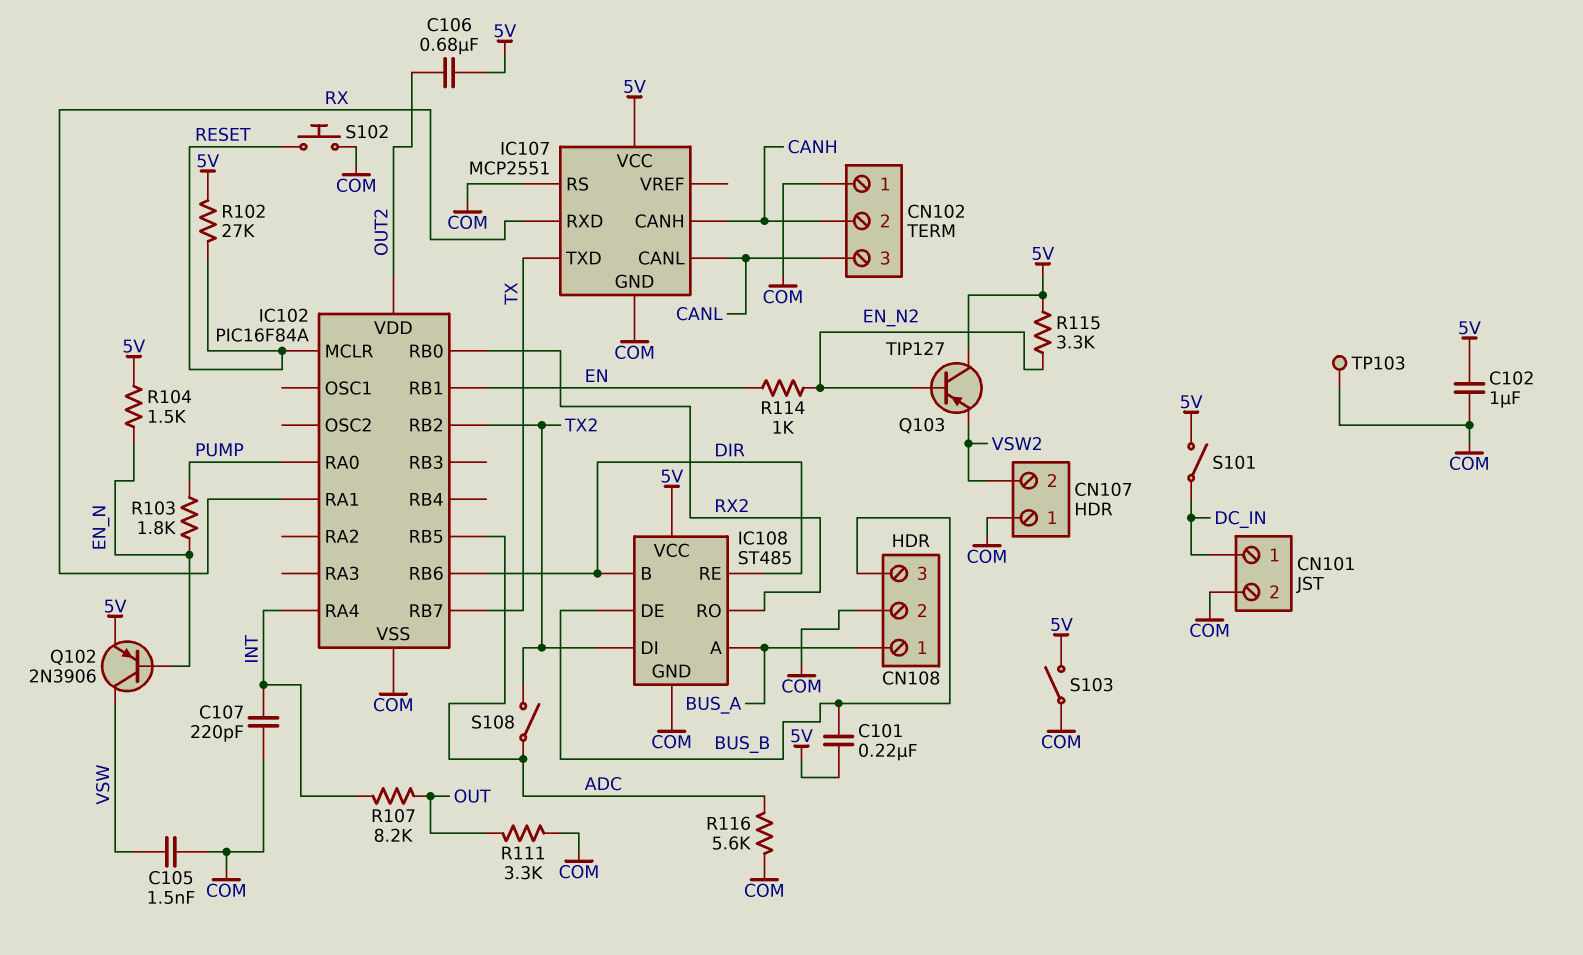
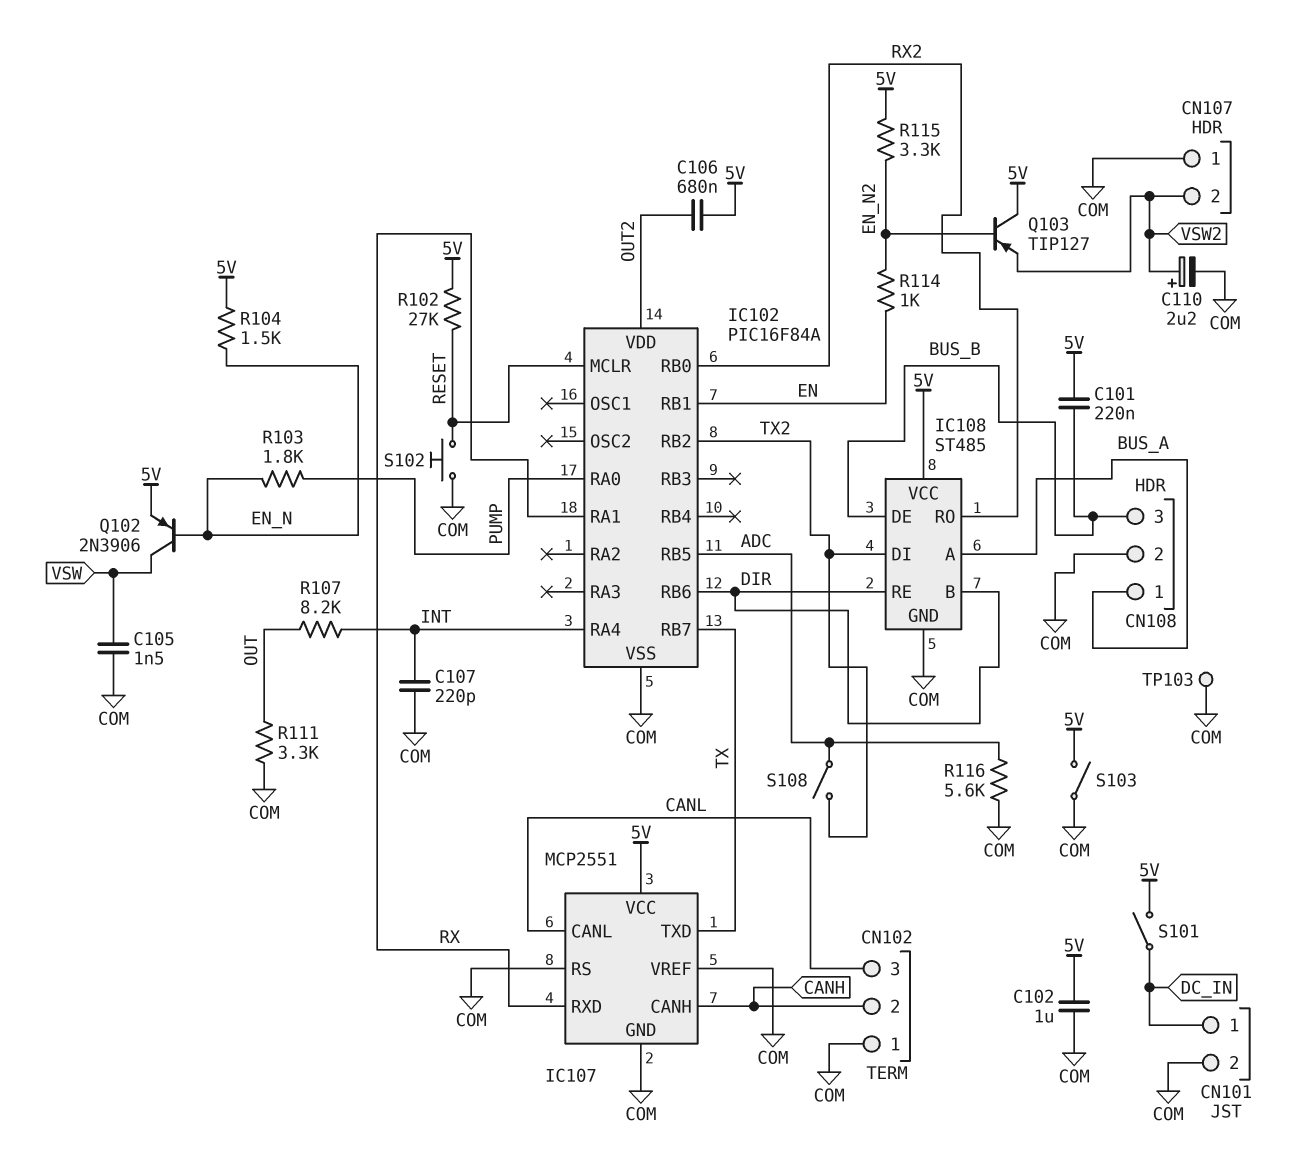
C110: none -> 2.2uF (plus VSW2, minus COM)
IC107 pin VREF: none -> COM

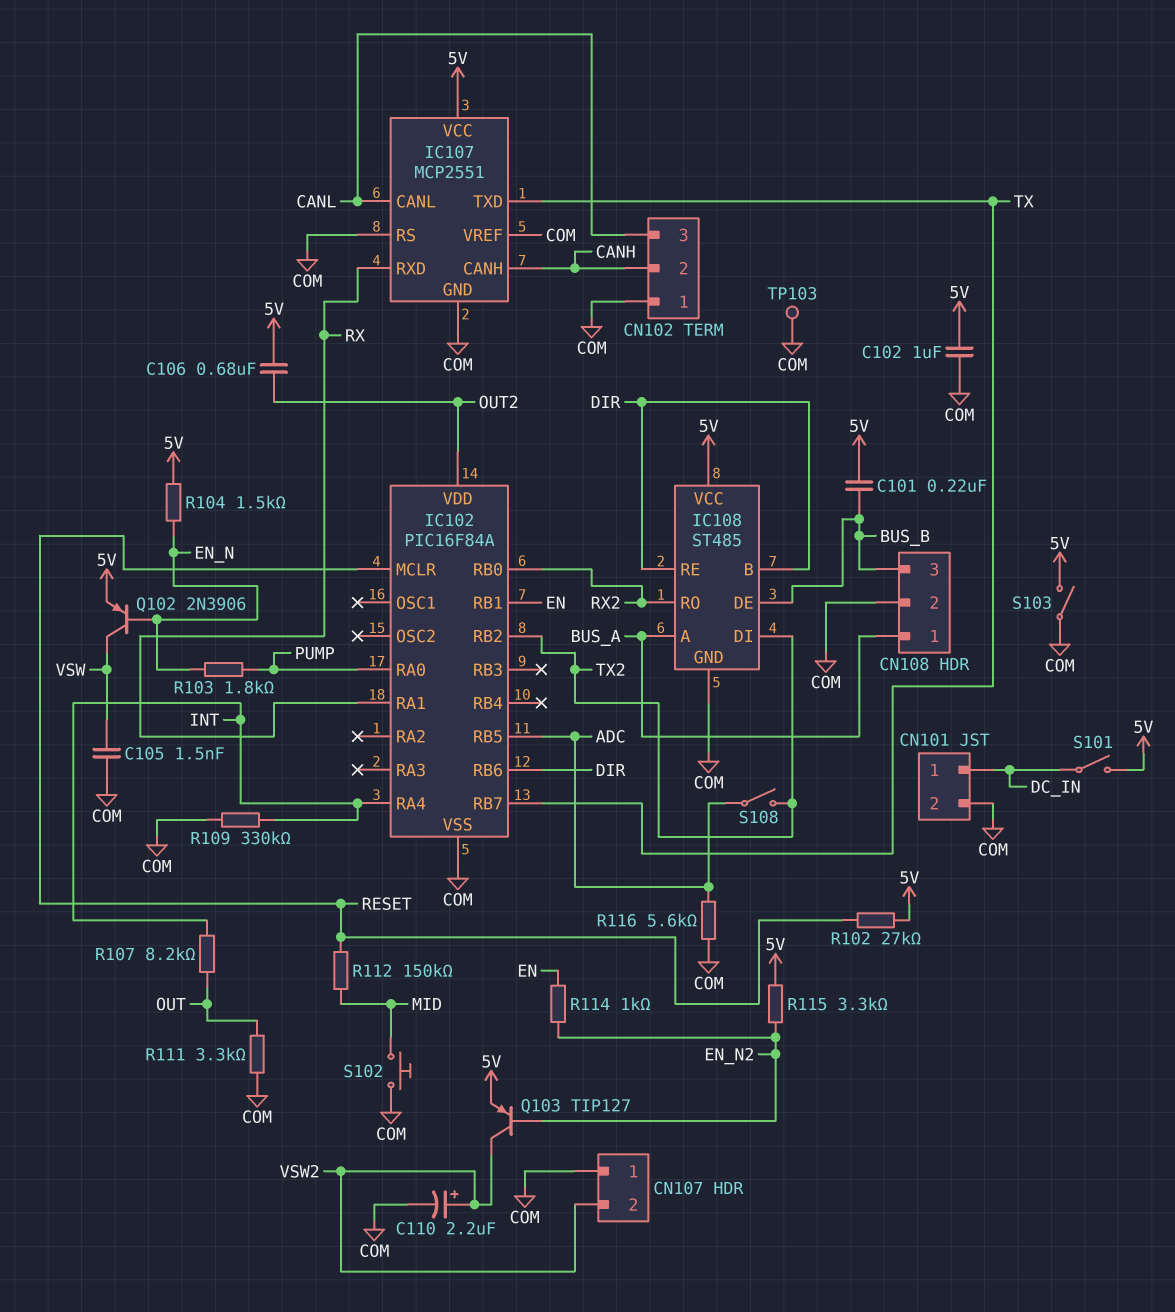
C107: 220pF (COM, INT) -> none
Q103: PNP TIP127 (B EN_N2, C 5V, E VSW2) -> PNP TIP127 (B EN_N2, C VSW2, E 5V)
R109: none -> 330k (COM, INT)
R112: none -> 150k (MID, RESET)
S102: button (COM, RESET) -> button (COM, MID)

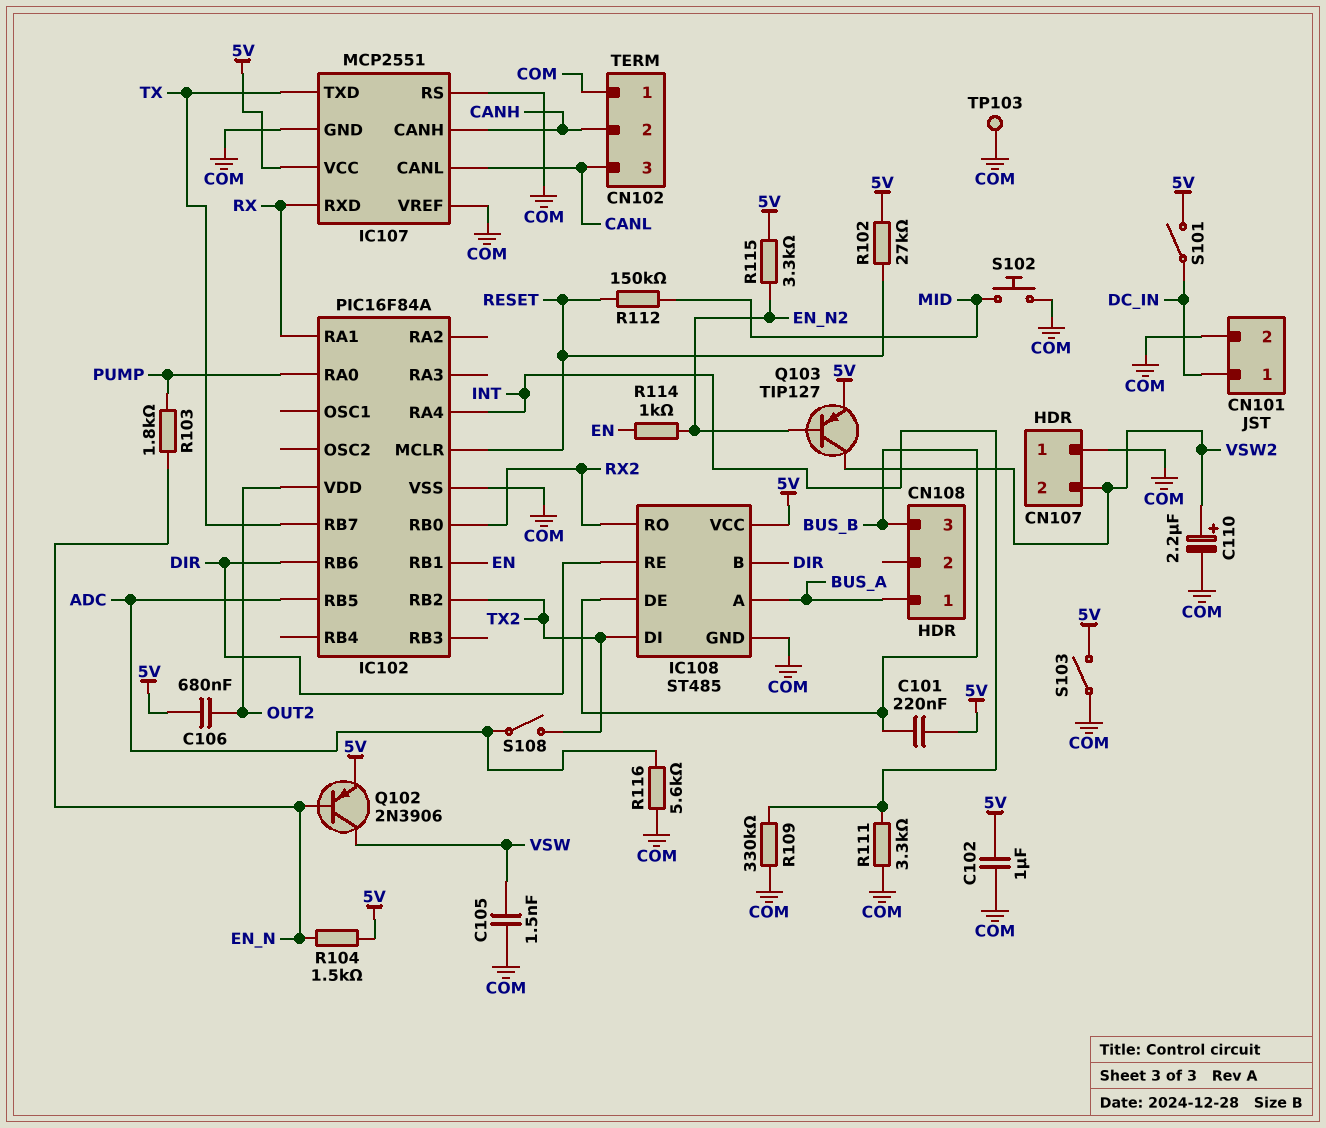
CN108 pin 2: COM -> none
R107: 8.2k (INT, OUT) -> none
R111: 3.3k (COM, OUT) -> 3.3k (COM, INT)

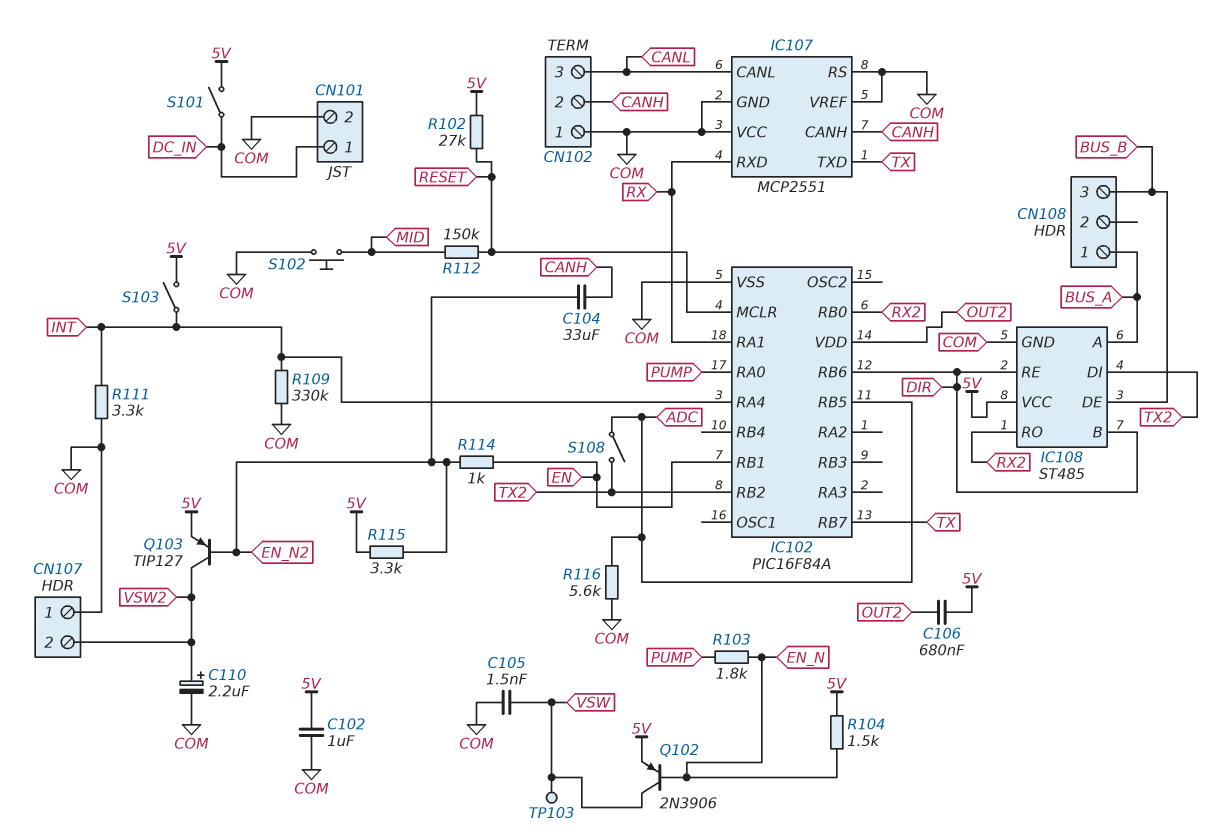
C101: 220nF (5V, BUS_B) -> none
C104: none -> 33uF (CANH, EN_N2)
IC107 pin VCC: 5V -> COM
S103: switch (5V, COM) -> switch (5V, INT)
TP103: test point (COM) -> test point (VSW)

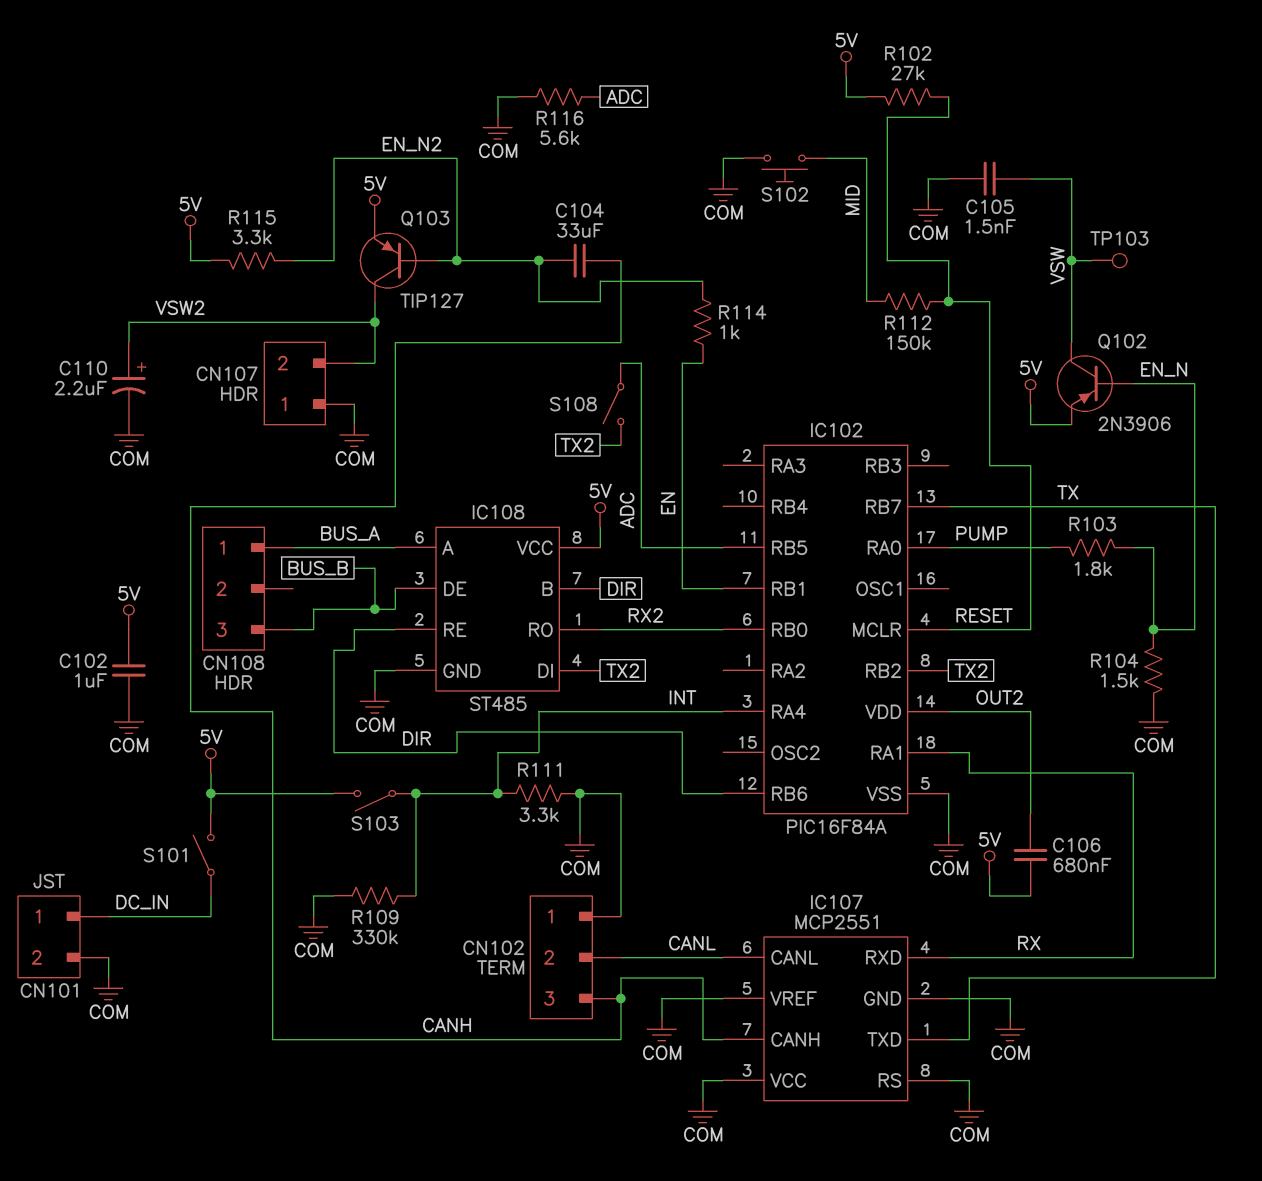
CN102 pin 2: CANH -> CANL
CN102 pin 3: CANL -> CANH
R104: 1.5k (5V, EN_N) -> 1.5k (COM, EN_N)

